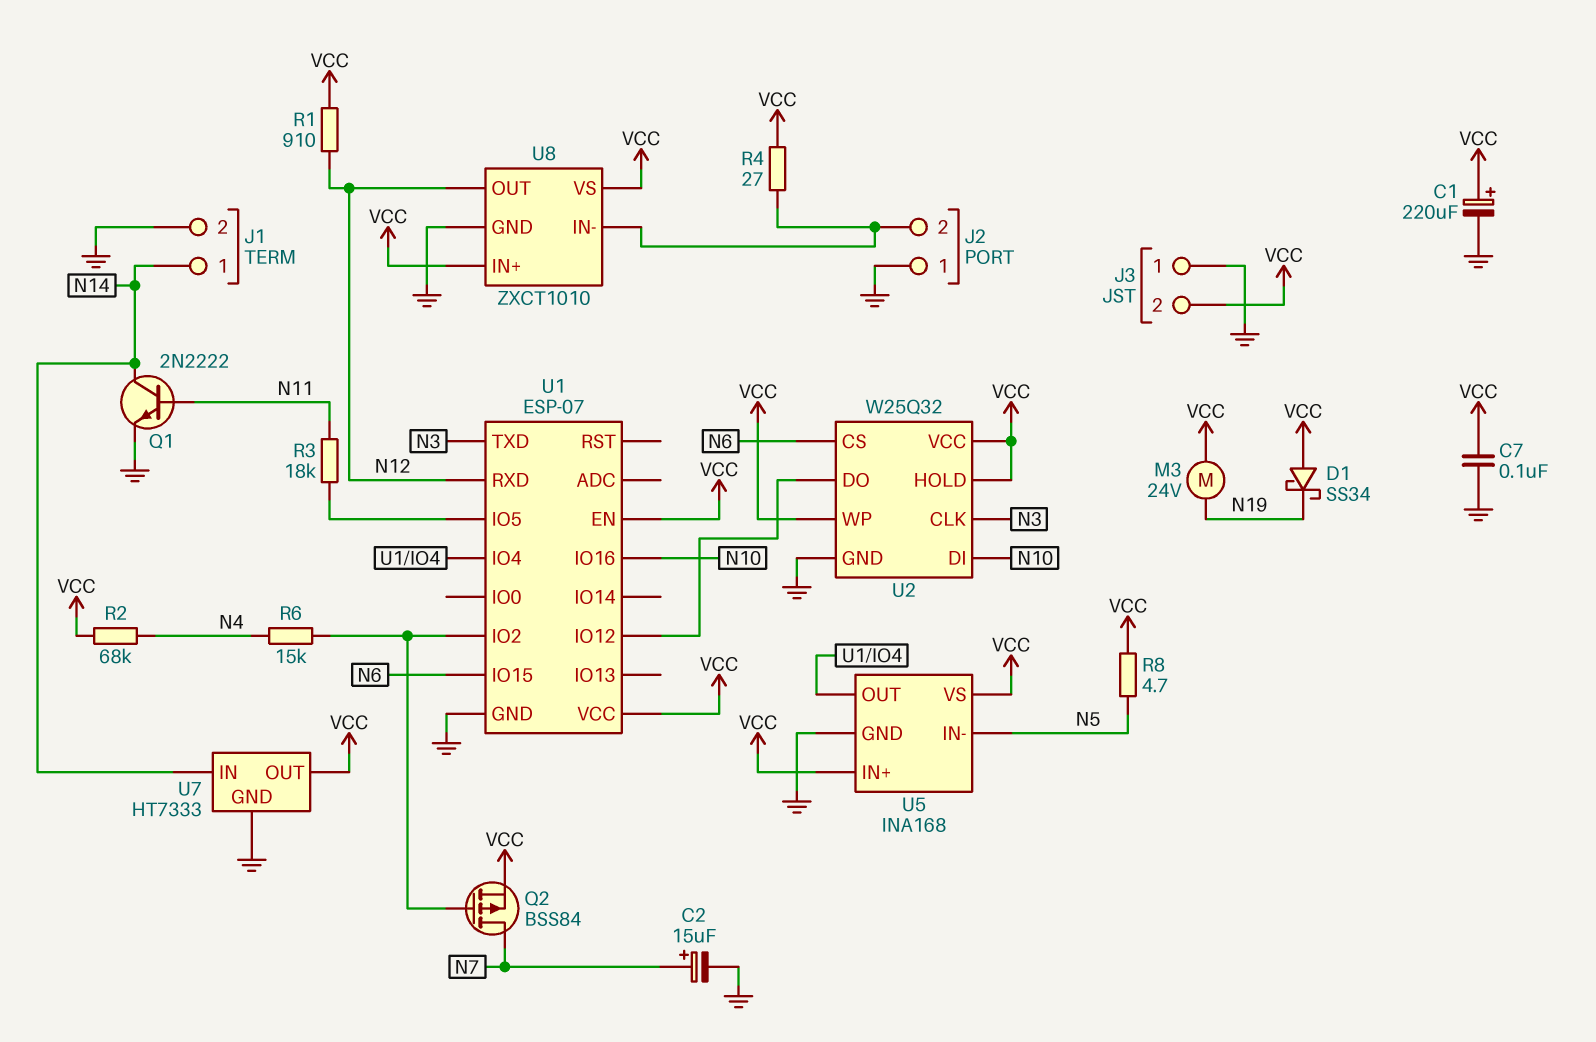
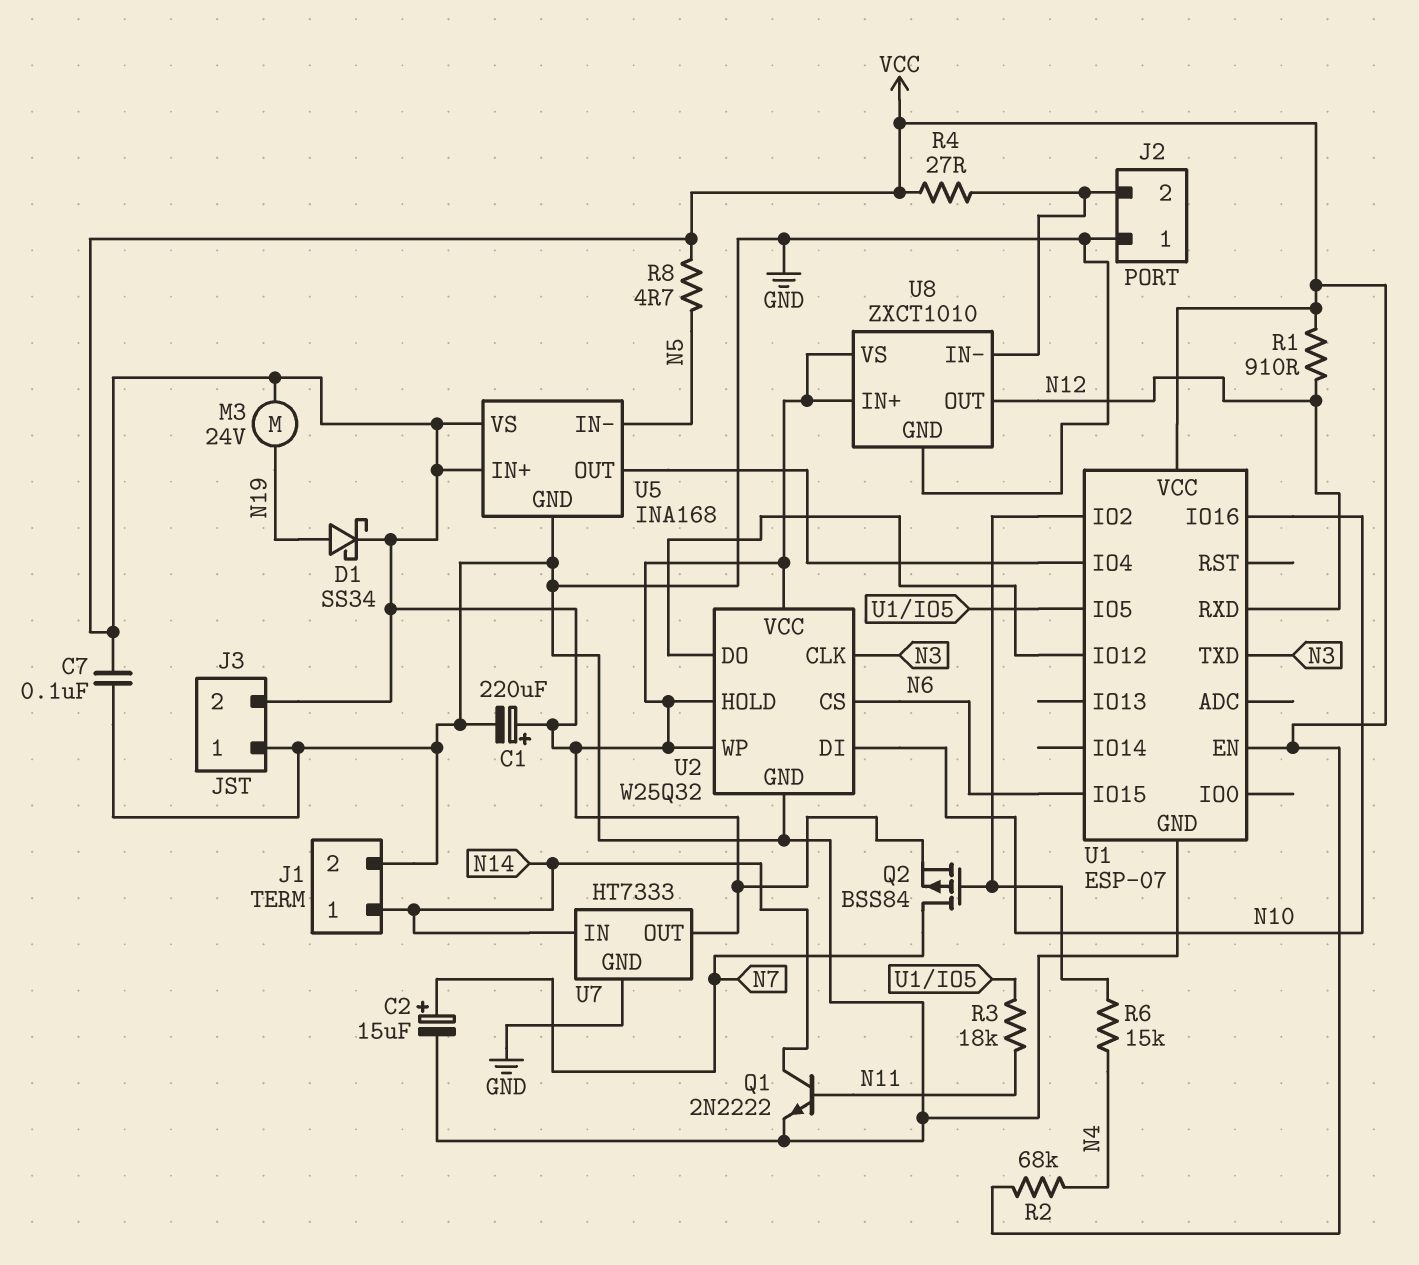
D1: schottky SS34 (A VCC, K N19) -> schottky SS34 (A N19, K VCC)

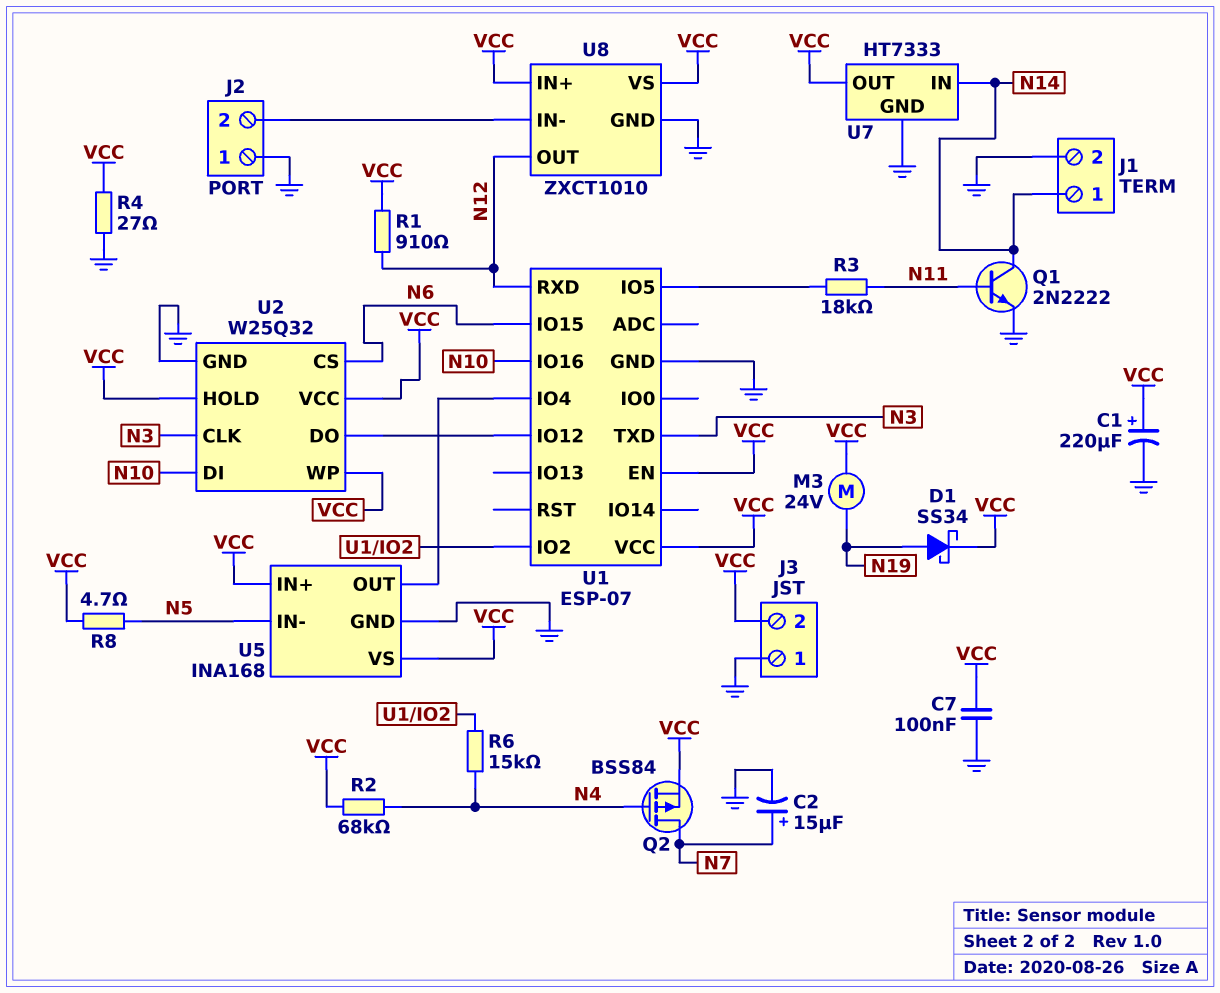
Q2: PMOS BSS84 (G U1/IO2, D N7, S VCC) -> PMOS BSS84 (G N4, D N7, S VCC)
R4: 27 (J2/2, VCC) -> 27 (GND, VCC)

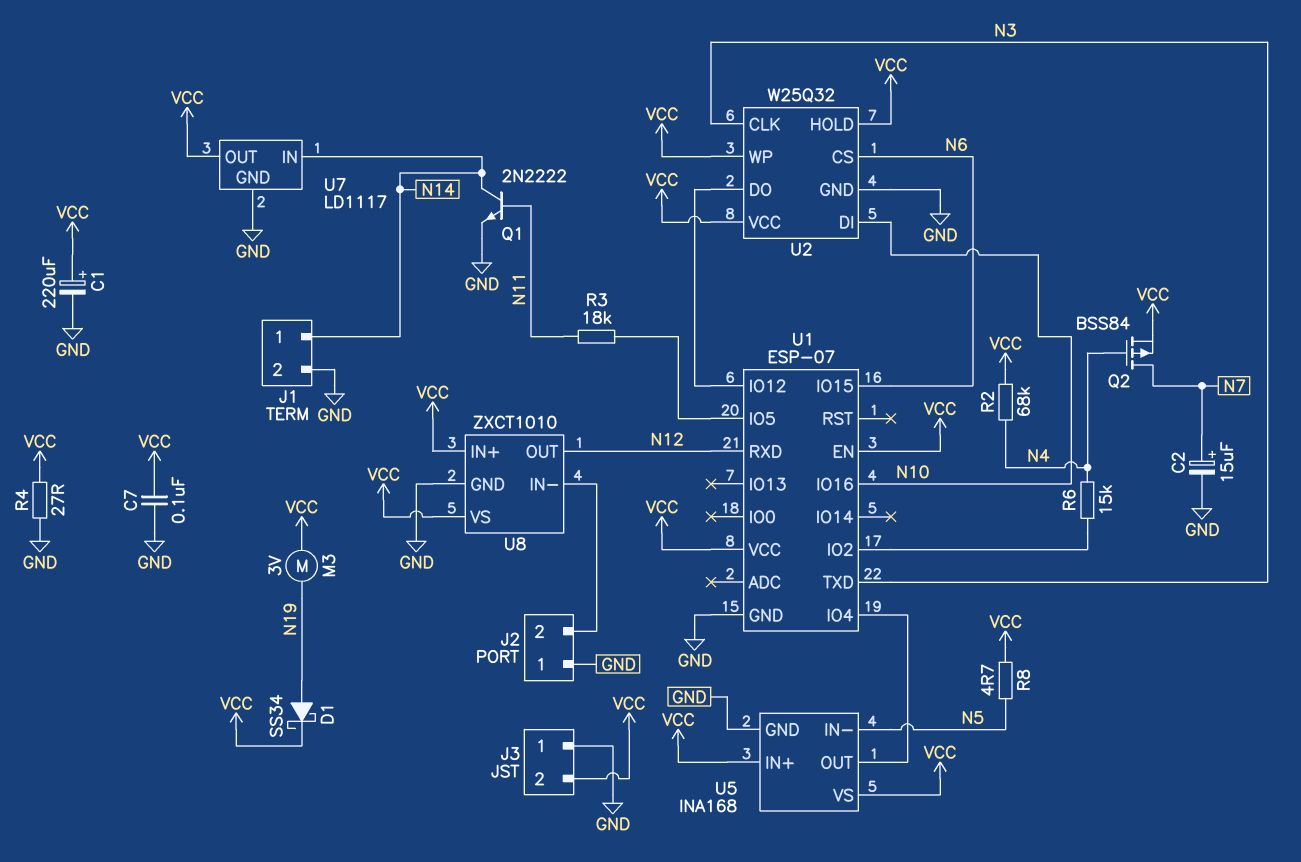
M3: motor 24V (N19, VCC) -> motor 3V (N19, VCC)
R1: 910 (N12, VCC) -> none
U7: HT7333 -> LD1117

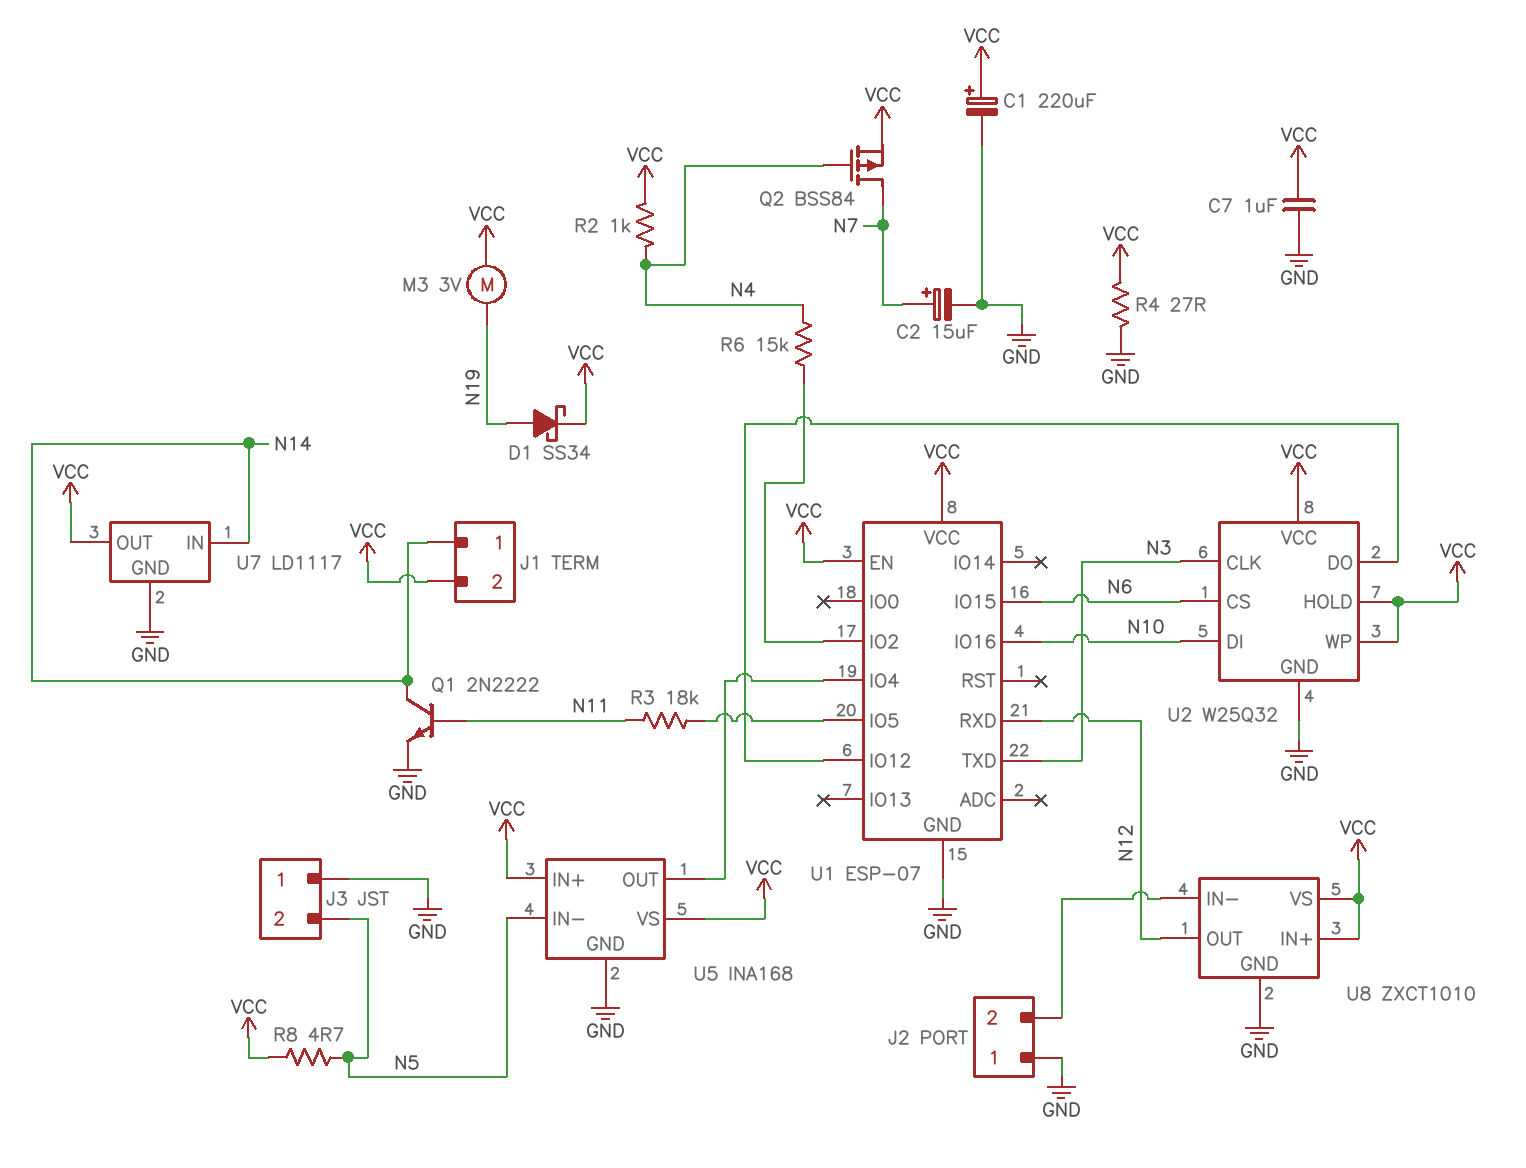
C7: 100nF (GND, VCC) -> 1uF (GND, VCC)
J1 pin 2: GND -> VCC
J3 pin 2: VCC -> N5
R2: 68k (N4, VCC) -> 1k (N4, VCC)

